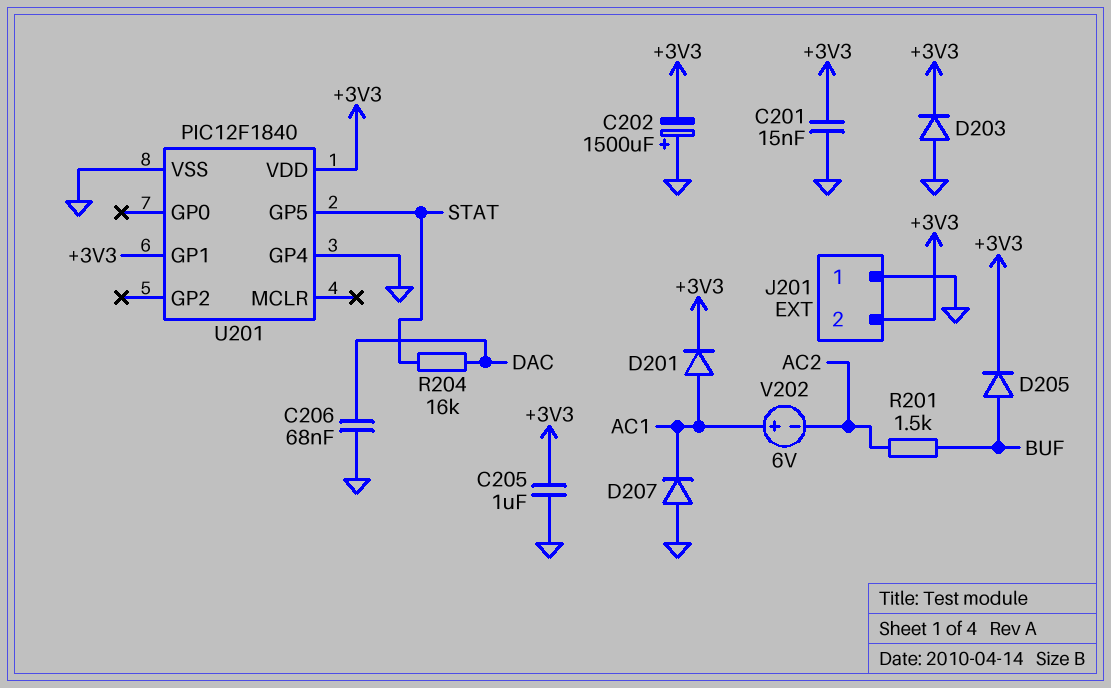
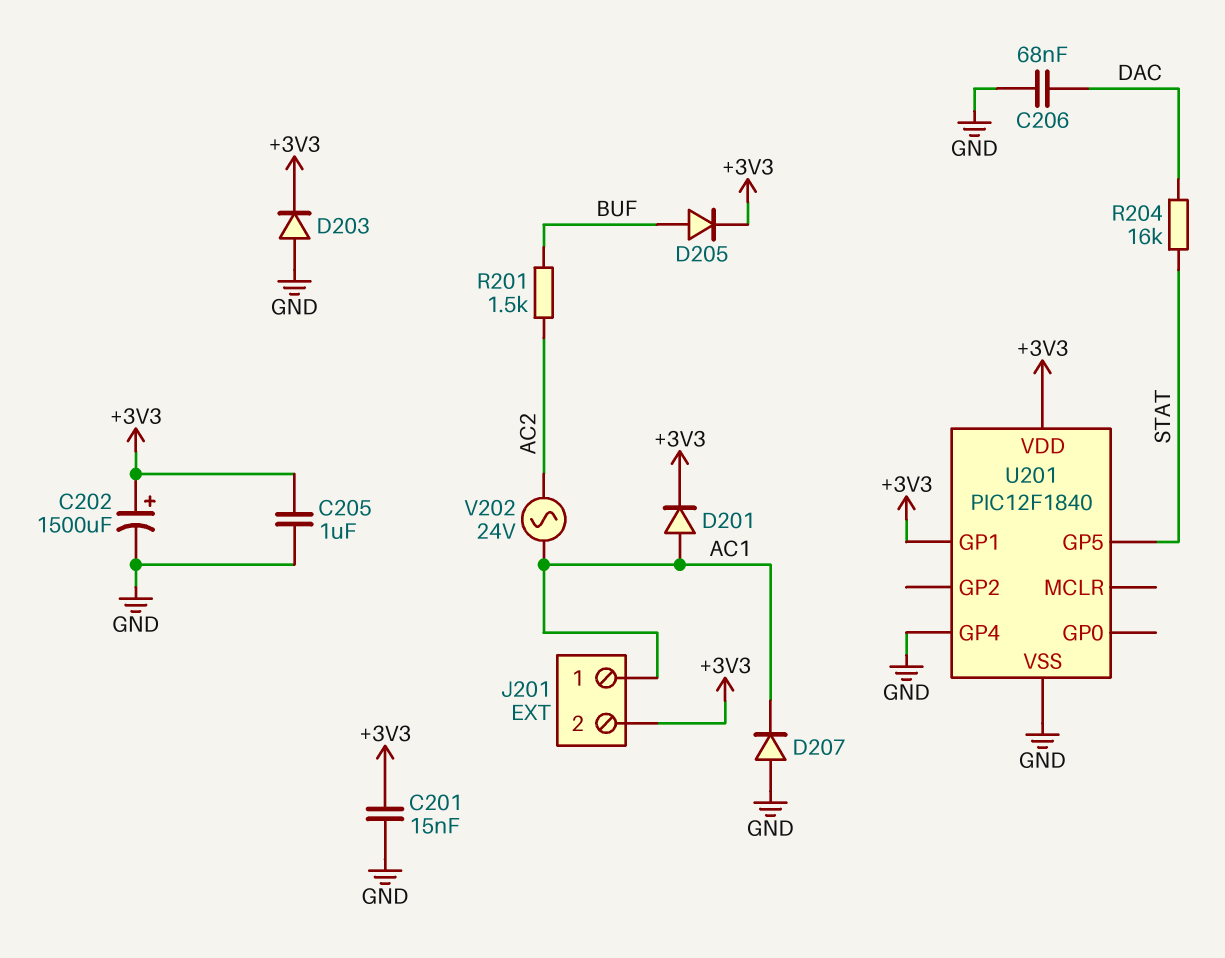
C202: 1500uF (plus GND, minus +3V3) -> 1500uF (plus +3V3, minus GND)
J201 pin 1: GND -> AC1
V202: 6V (plus AC1, minus AC2) -> AC 24V (AC1, AC2)

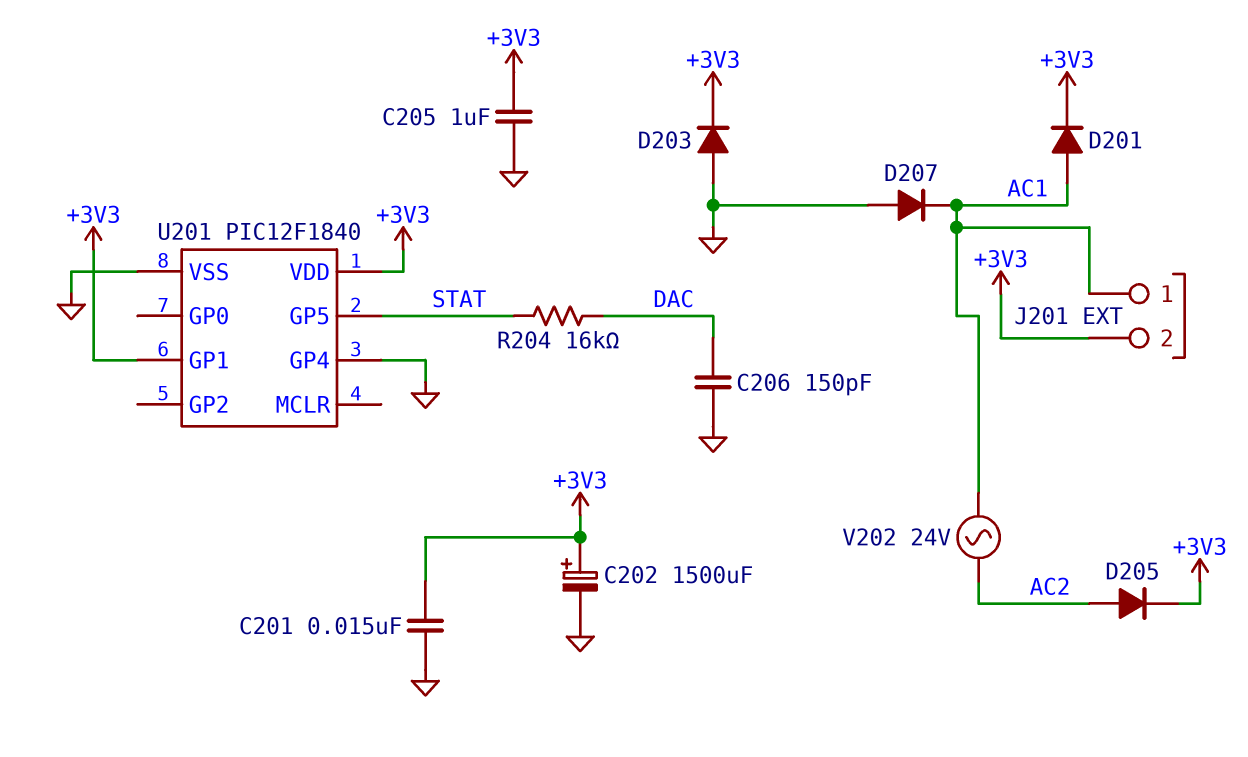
C206: 68nF (DAC, GND) -> 150pF (DAC, GND)
D205: diode (A BUF, K +3V3) -> diode (A AC2, K +3V3)
R201: 1.5k (AC2, BUF) -> none

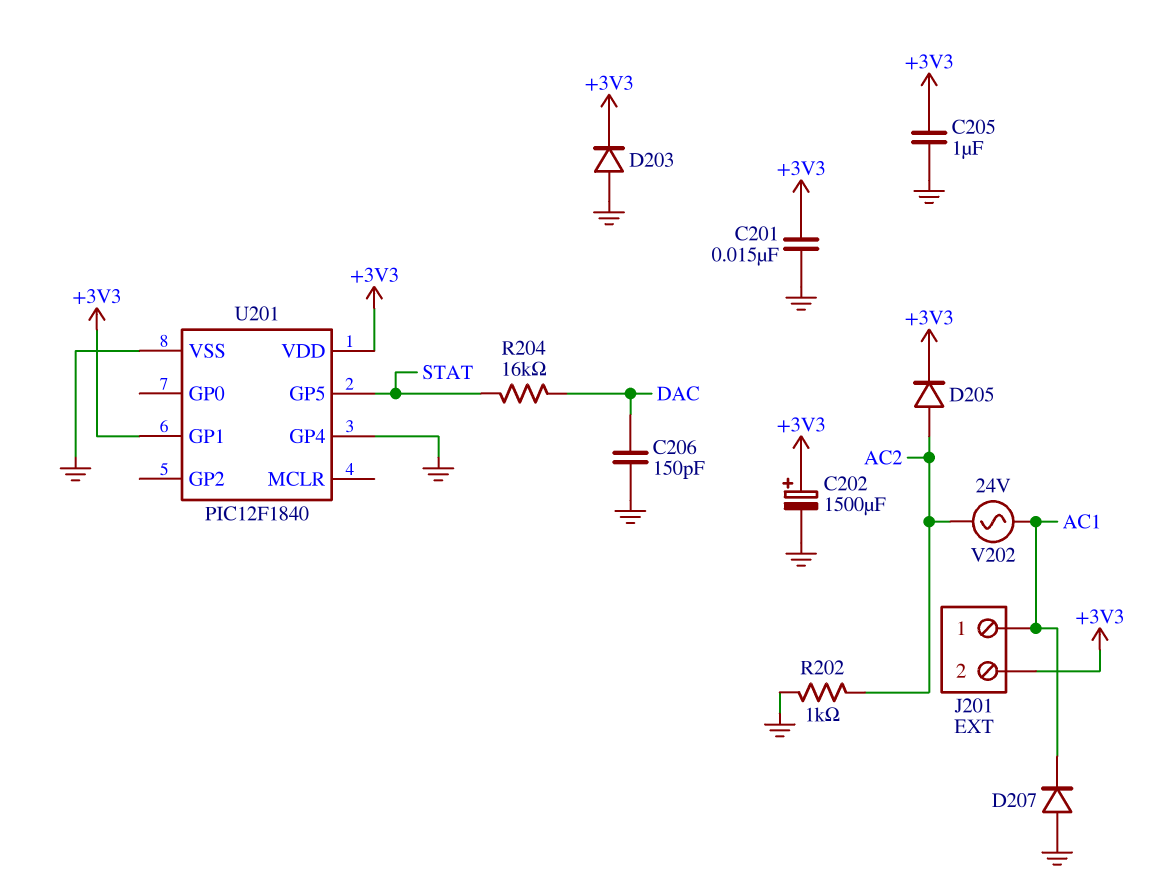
D201: diode (A AC1, K +3V3) -> none
R202: none -> 1k (AC2, GND)

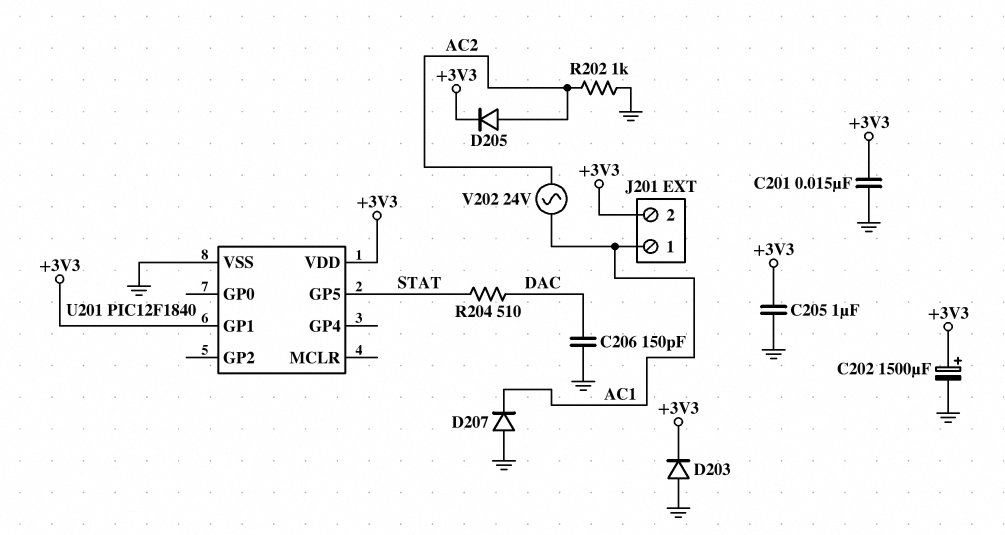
R204: 16k (DAC, STAT) -> 510 (DAC, STAT)
U201 pin GP4: GND -> none

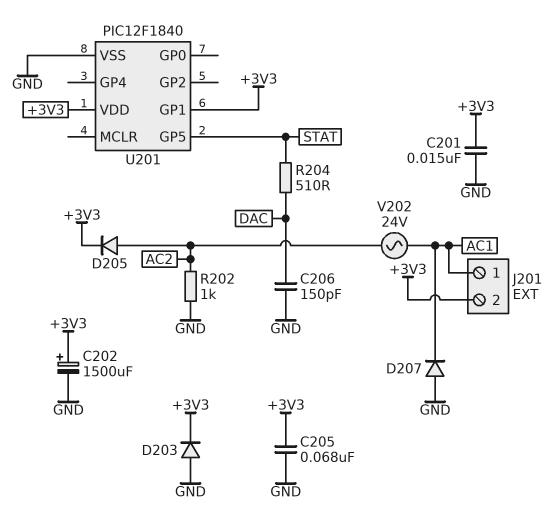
C205: 1uF (+3V3, GND) -> 68nF (+3V3, GND)

